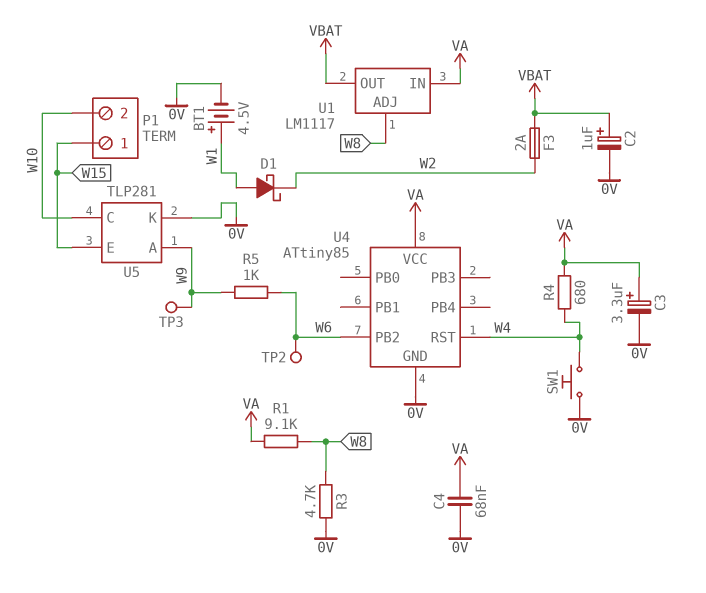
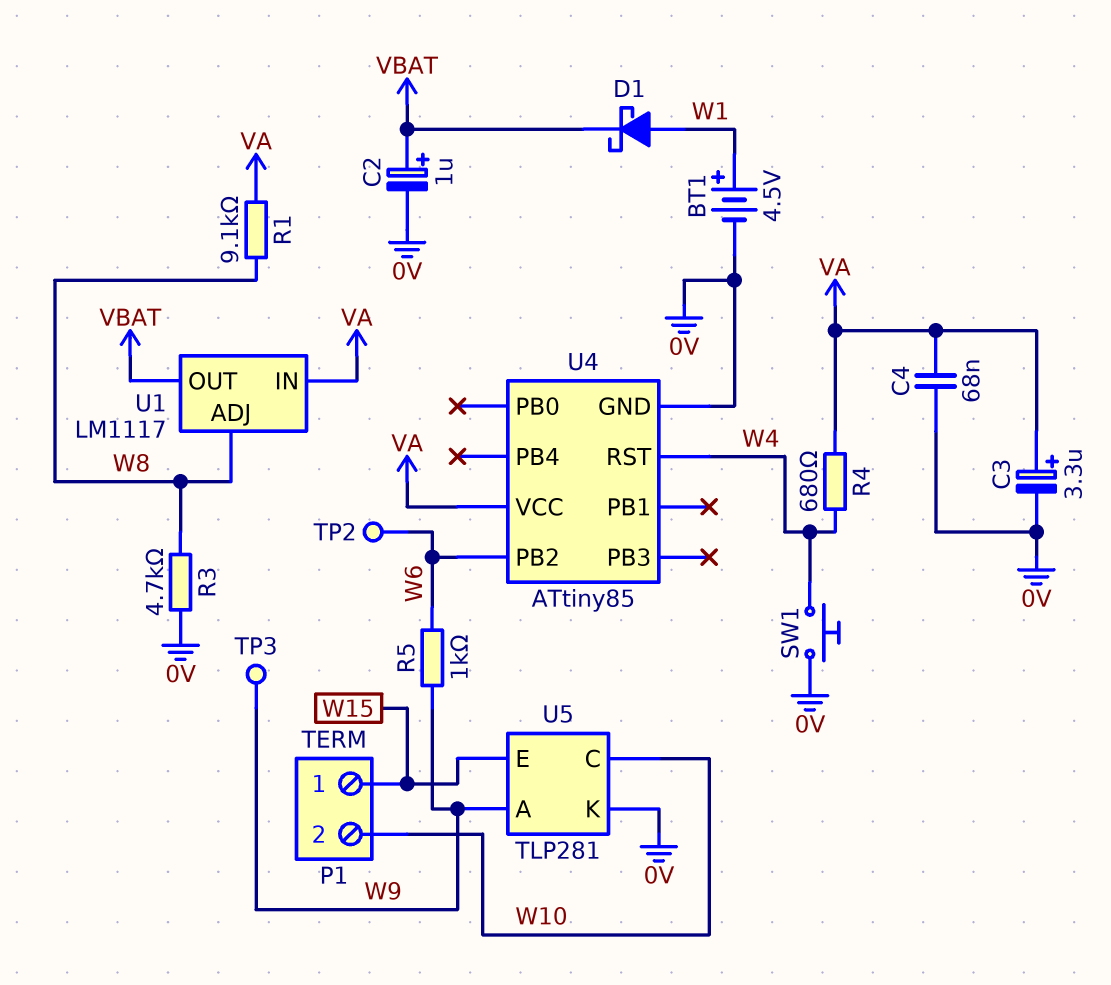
D1: schottky (A W1, K W2) -> schottky (A W1, K VBAT)
F3: 2A (VBAT, W2) -> none

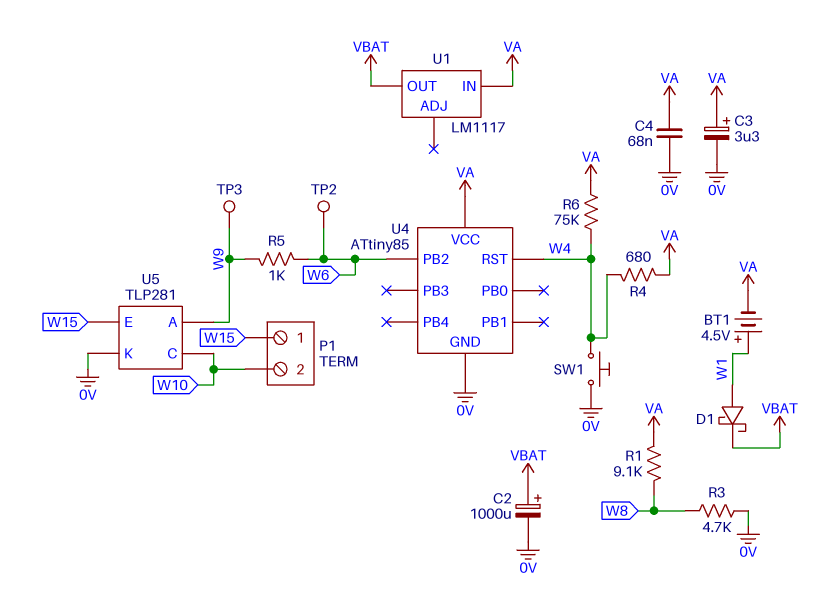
BT1: 4.5V (plus W1, minus 0V) -> 4.5V (plus W1, minus VA)
C2: 1uF (plus VBAT, minus 0V) -> 1000uF (plus VBAT, minus 0V)
R6: none -> 75k (VA, W4)
U1 pin ADJ: W8 -> none

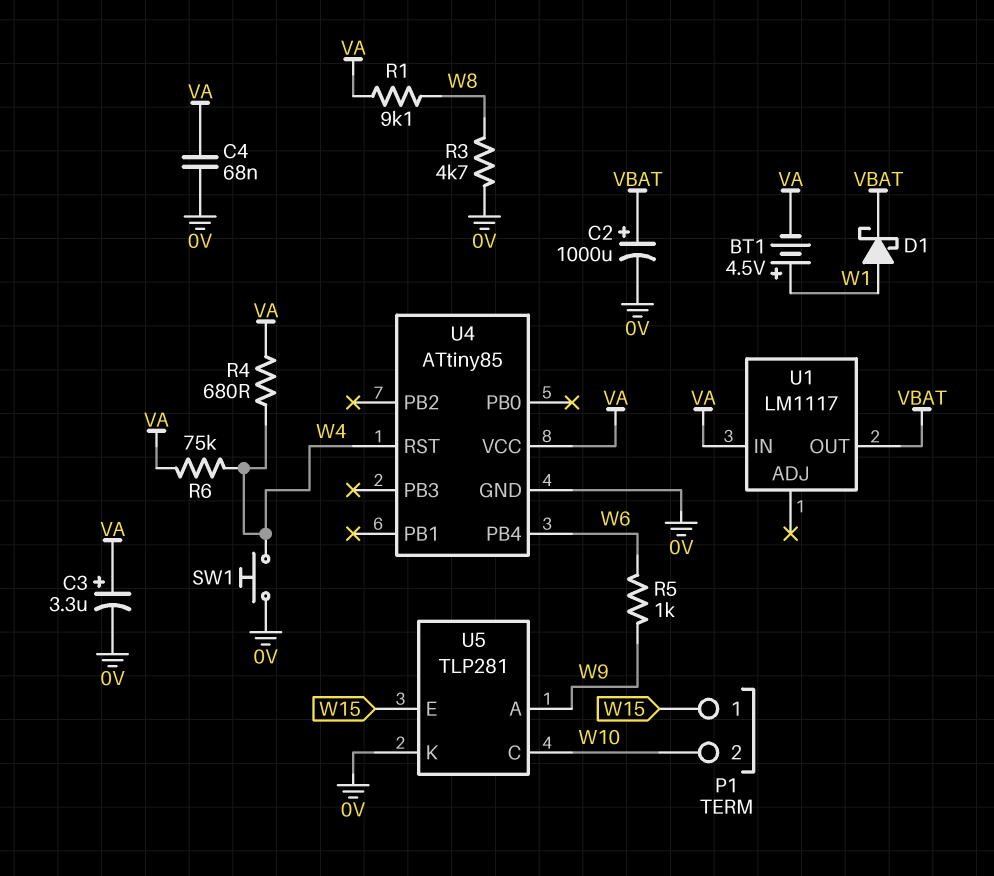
TP2: test point (W6) -> none
TP3: test point (W9) -> none
U4 pin PB2: W6 -> none
U4 pin PB4: none -> W6

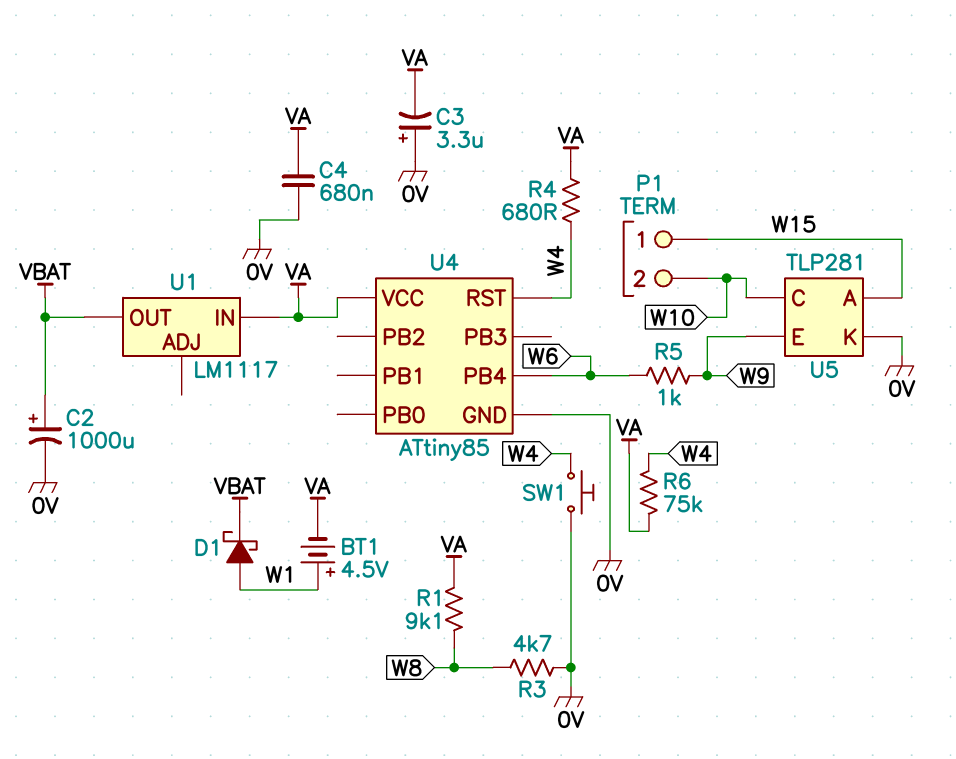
C3: 3.3uF (plus VA, minus 0V) -> 3.3uF (plus 0V, minus VA)
C4: 68nF (0V, VA) -> 680nF (0V, VA)
U5 pin A: W9 -> W15
U5 pin E: W15 -> W9

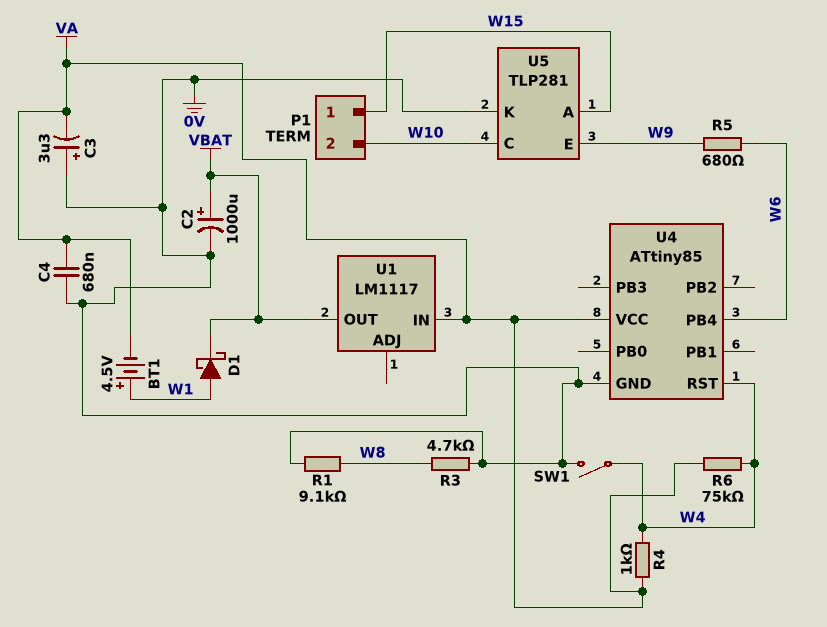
R1: 9.1k (VA, W8) -> 9.1k (0V, W8)
R4: 680 (VA, W4) -> 1k (VA, W4)
R5: 1k (W6, W9) -> 680 (W6, W9)
SW1: button (0V, W4) -> switch (0V, W4)

